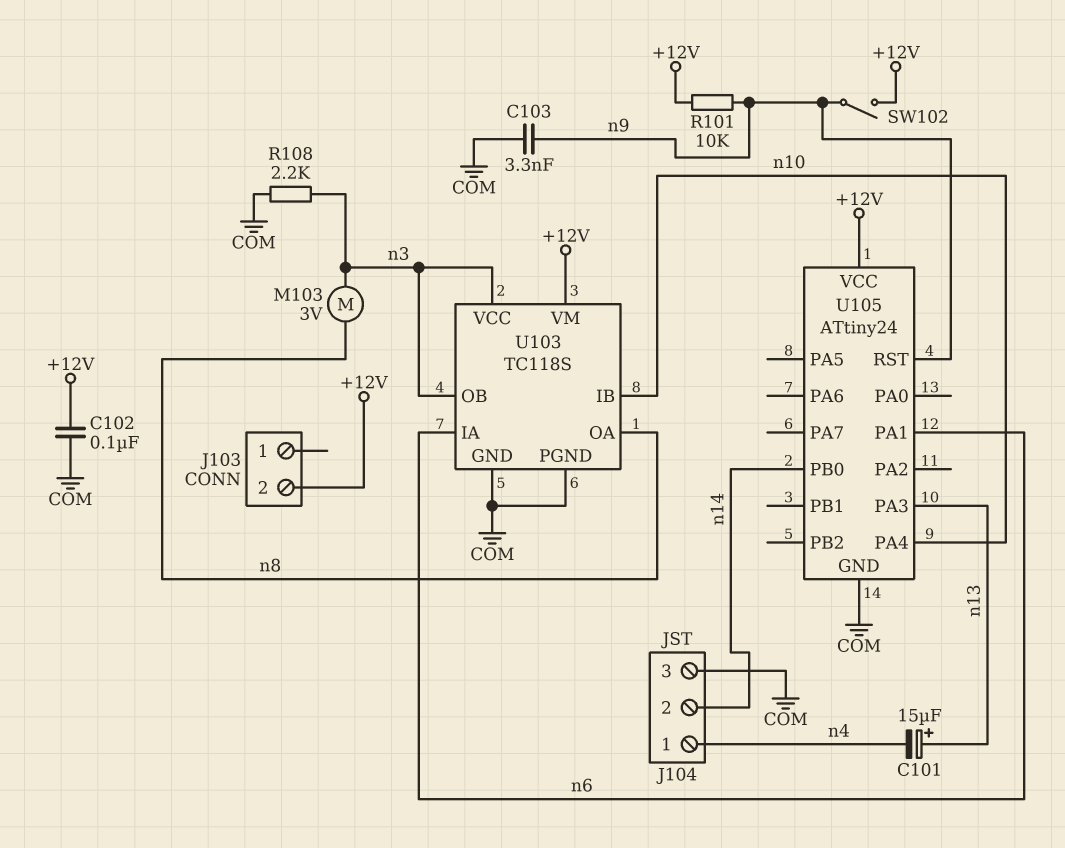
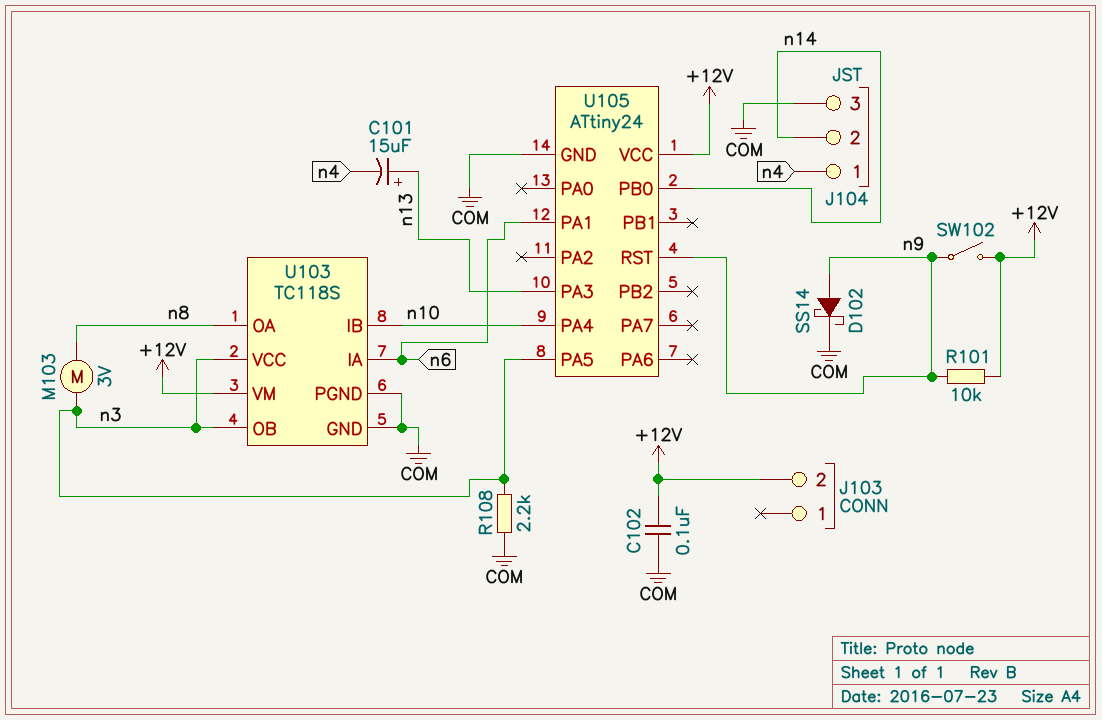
C103: 3.3nF (COM, n9) -> none
D102: none -> schottky SS14 (A n9, K COM)
U105 pin PA5: none -> n3

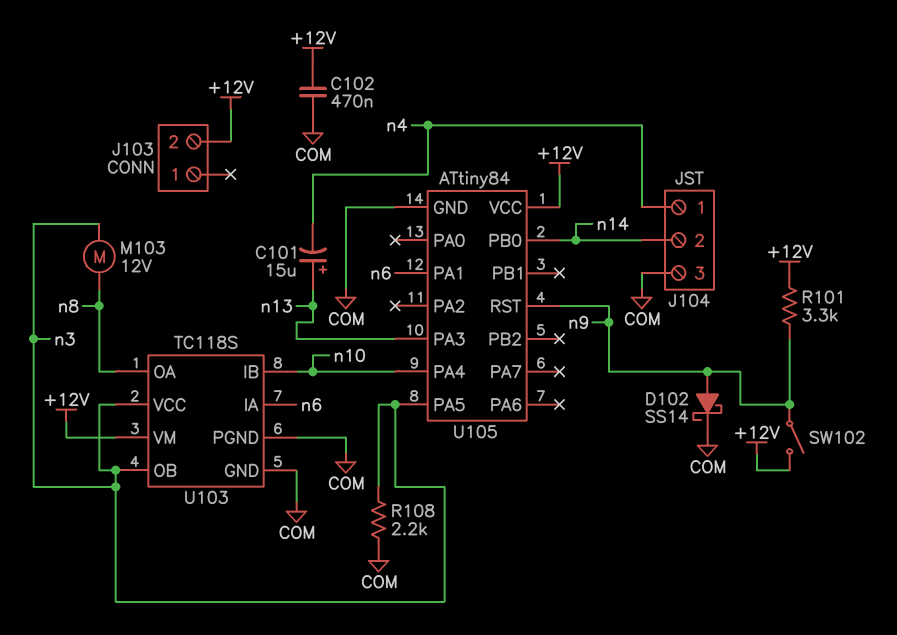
C102: 100nF (+12V, COM) -> 470nF (+12V, COM)
M103: motor 3V (n3, n8) -> motor 12V (n3, n8)
R101: 10k (+12V, n9) -> 3.3k (+12V, n9)
U105: ATtiny24 -> ATtiny84

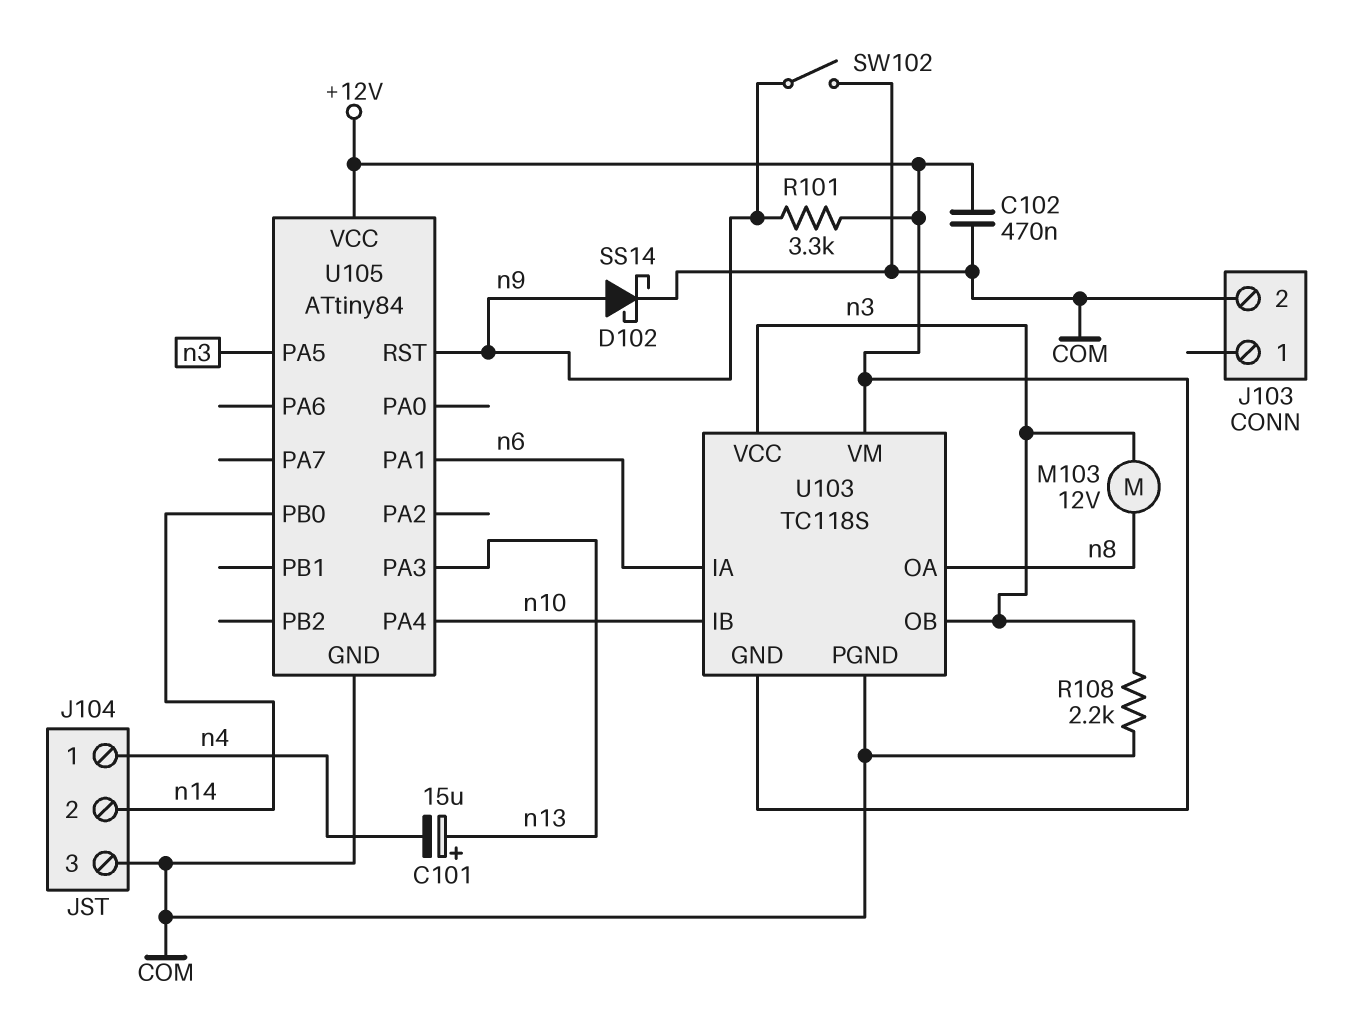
J103 pin 2: +12V -> COM
SW102: switch (+12V, n9) -> switch (COM, n9)
U103 pin GND: COM -> +12V

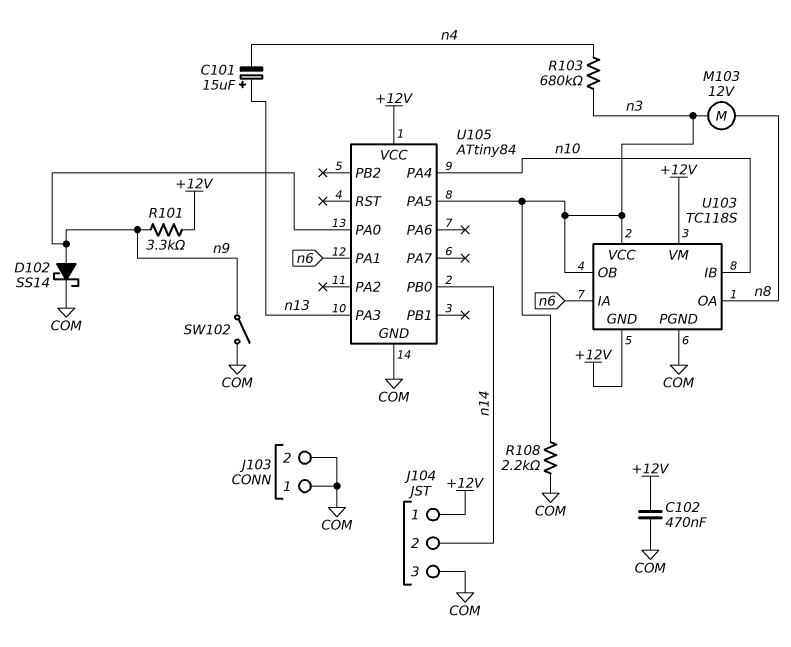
J103 pin 1: none -> COM
J104 pin 1: n4 -> +12V
R103: none -> 680k (n3, n4)
U105 pin PA0: none -> n9
U105 pin RST: n9 -> none

